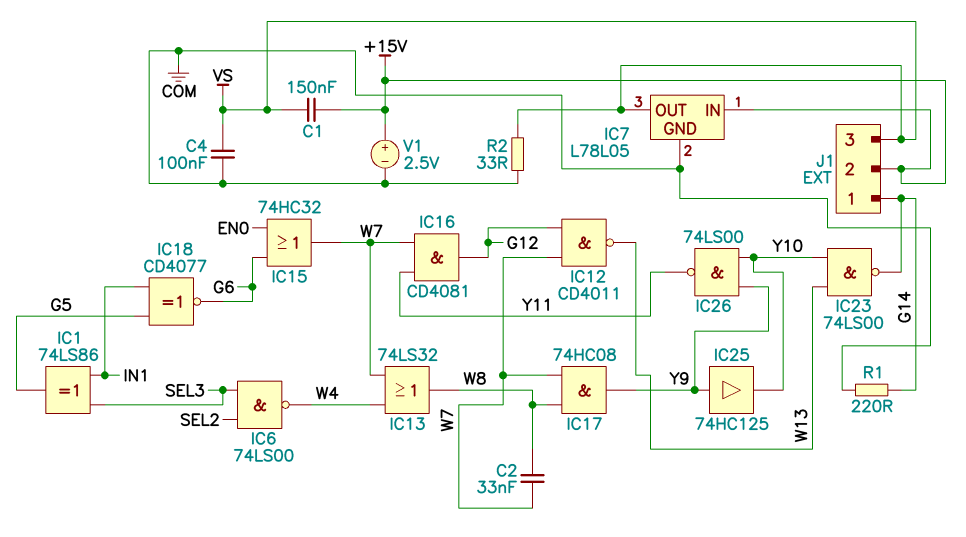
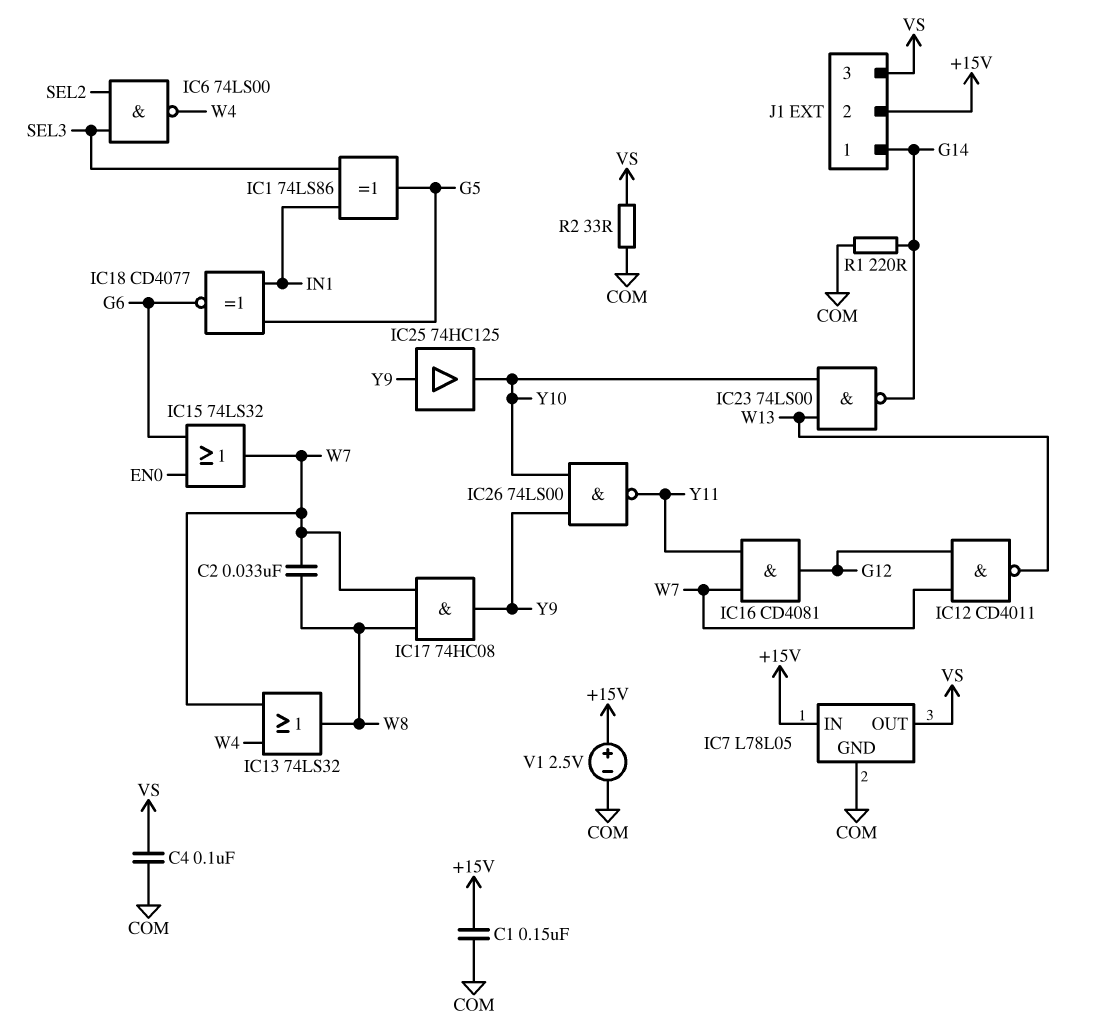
C1: 150nF (+15V, VS) -> 150nF (+15V, COM)
IC15: OR 74HC32 (in EN0, in G6, out W7) -> OR 74LS32 (in EN0, in G6, out W7)

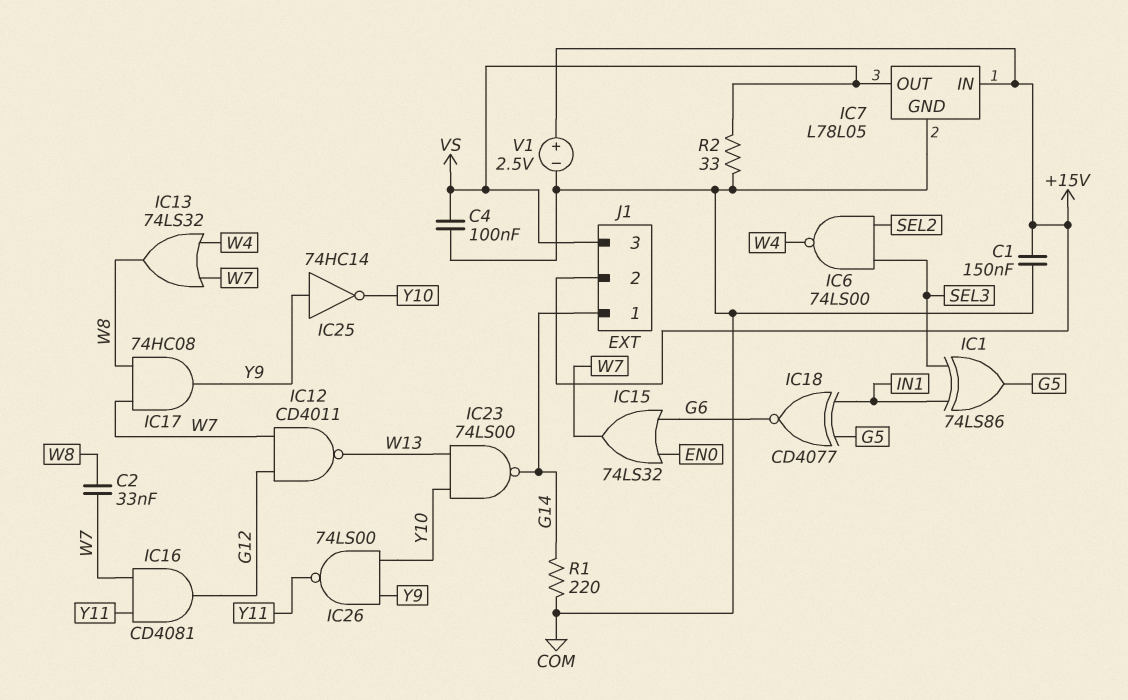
IC25: buffer 74HC125 (in Y9, out Y10) -> NOT 74HC14 (in Y9, out Y10)

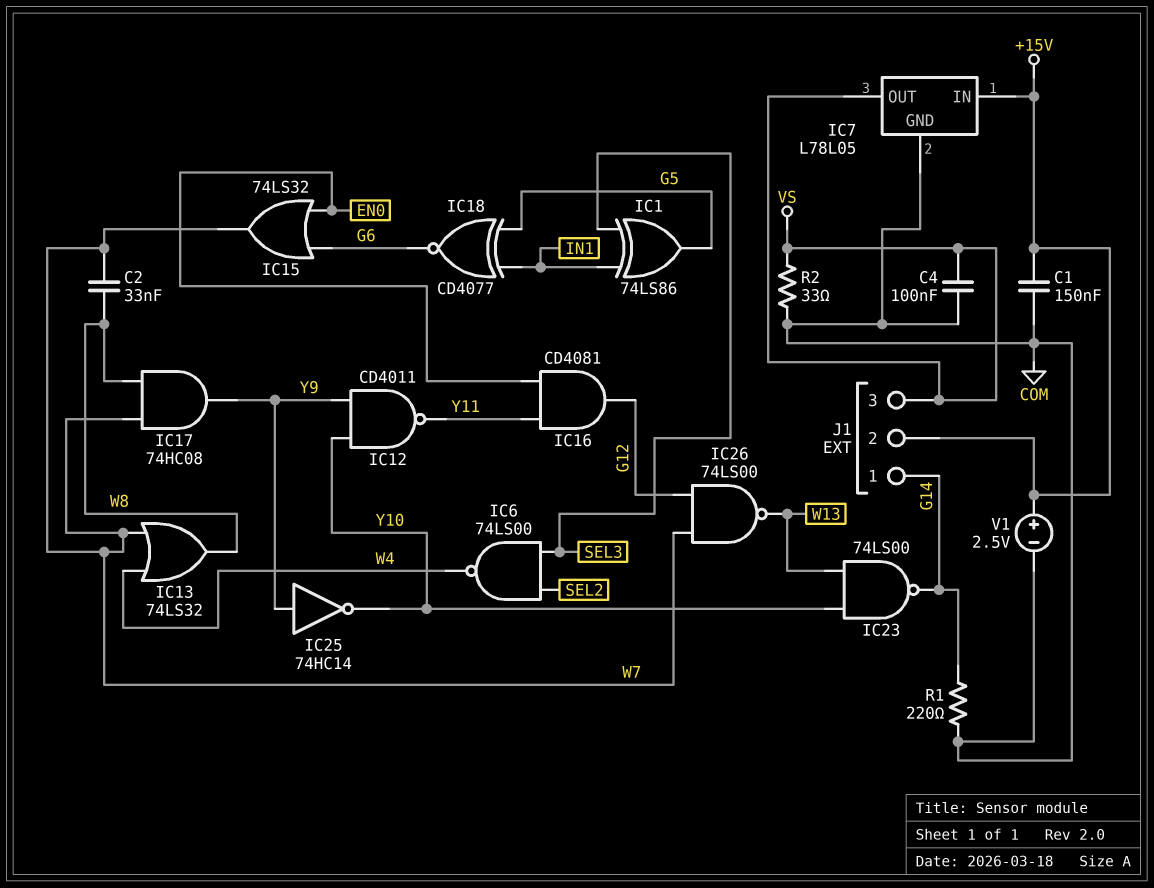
IC12: NAND CD4011 (in G12, in W7, out W13) -> NAND CD4011 (in Y9, in Y10, out Y11)
IC16: AND CD4081 (in W7, in Y11, out G12) -> AND CD4081 (in EN0, in Y11, out G12)
IC26: NAND 74LS00 (in Y9, in Y10, out Y11) -> NAND 74LS00 (in G12, in W7, out W13)

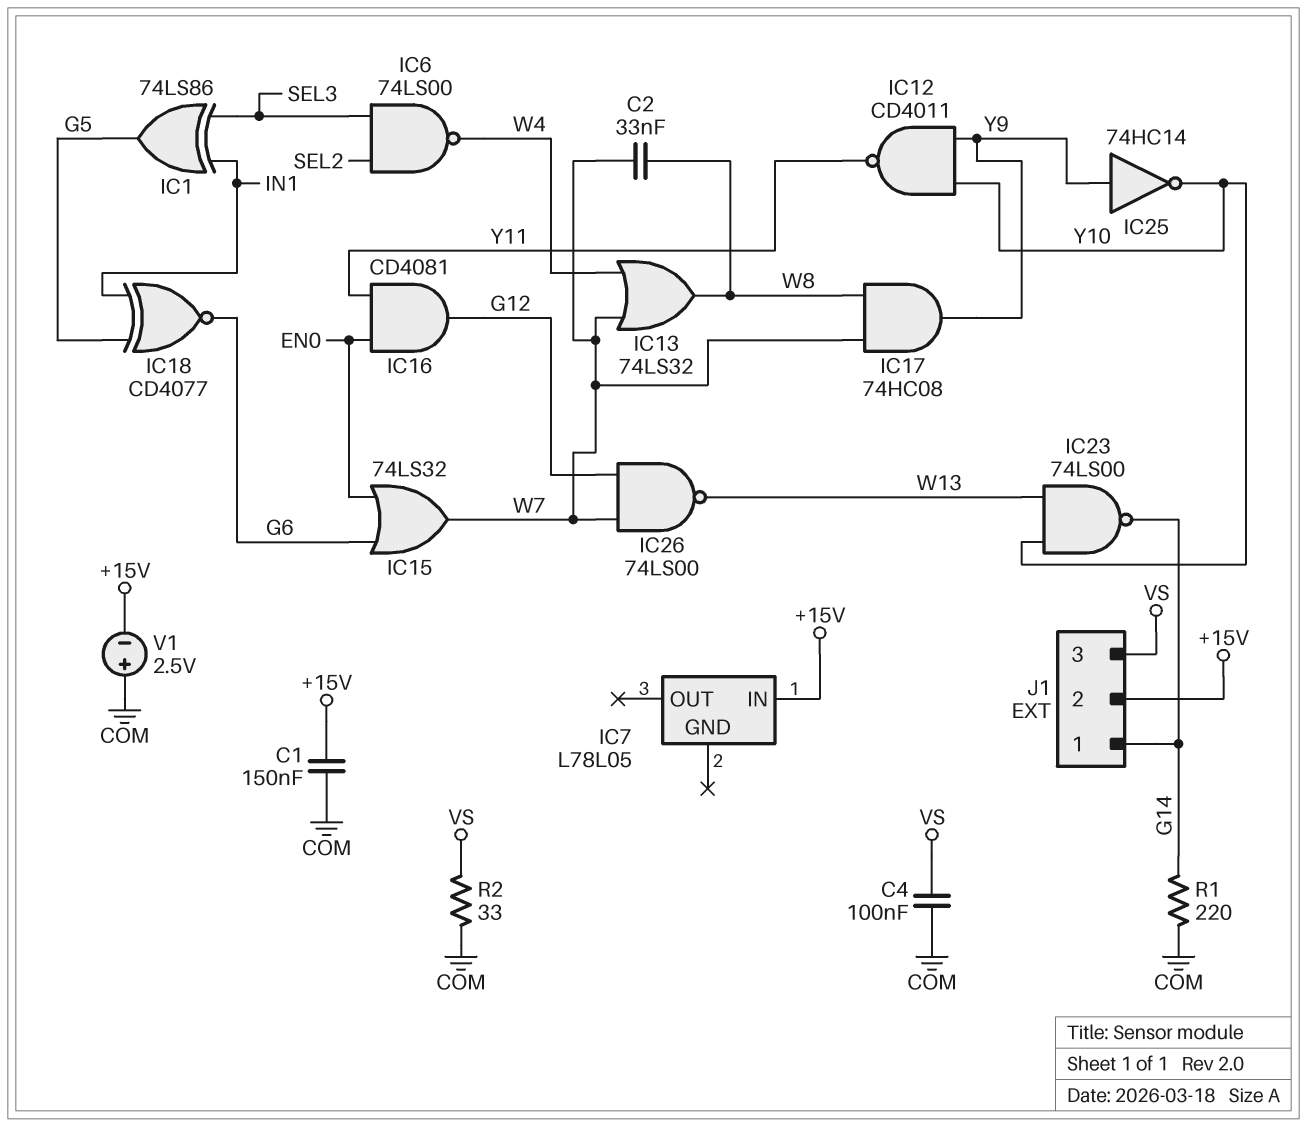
IC7 pin GND: COM -> none
IC7 pin OUT: VS -> none
V1: 2.5V (plus +15V, minus COM) -> 2.5V (plus COM, minus +15V)

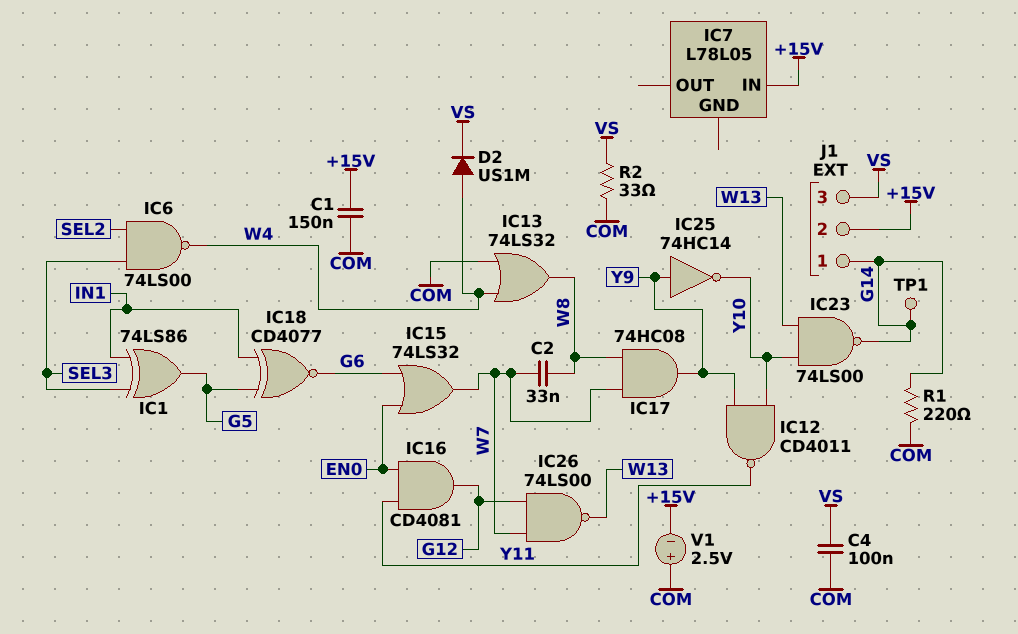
D2: none -> diode US1M (A W4, K VS)
IC13: OR 74LS32 (in W4, in W7, out W8) -> OR 74LS32 (in COM, in W4, out W8)
TP1: none -> test point (G14)

